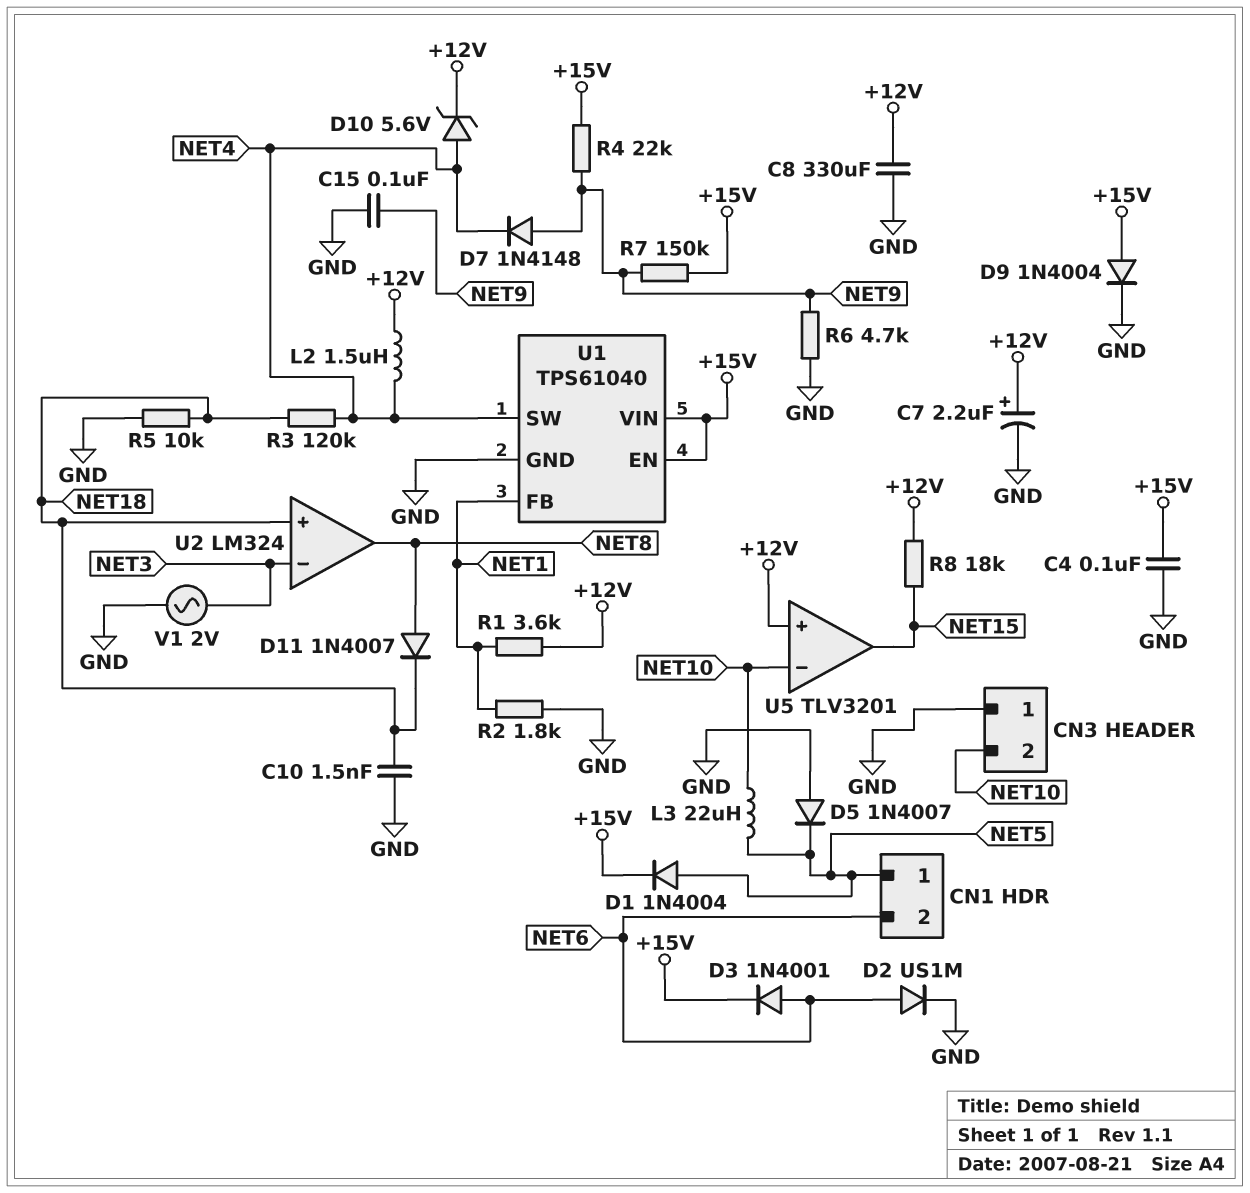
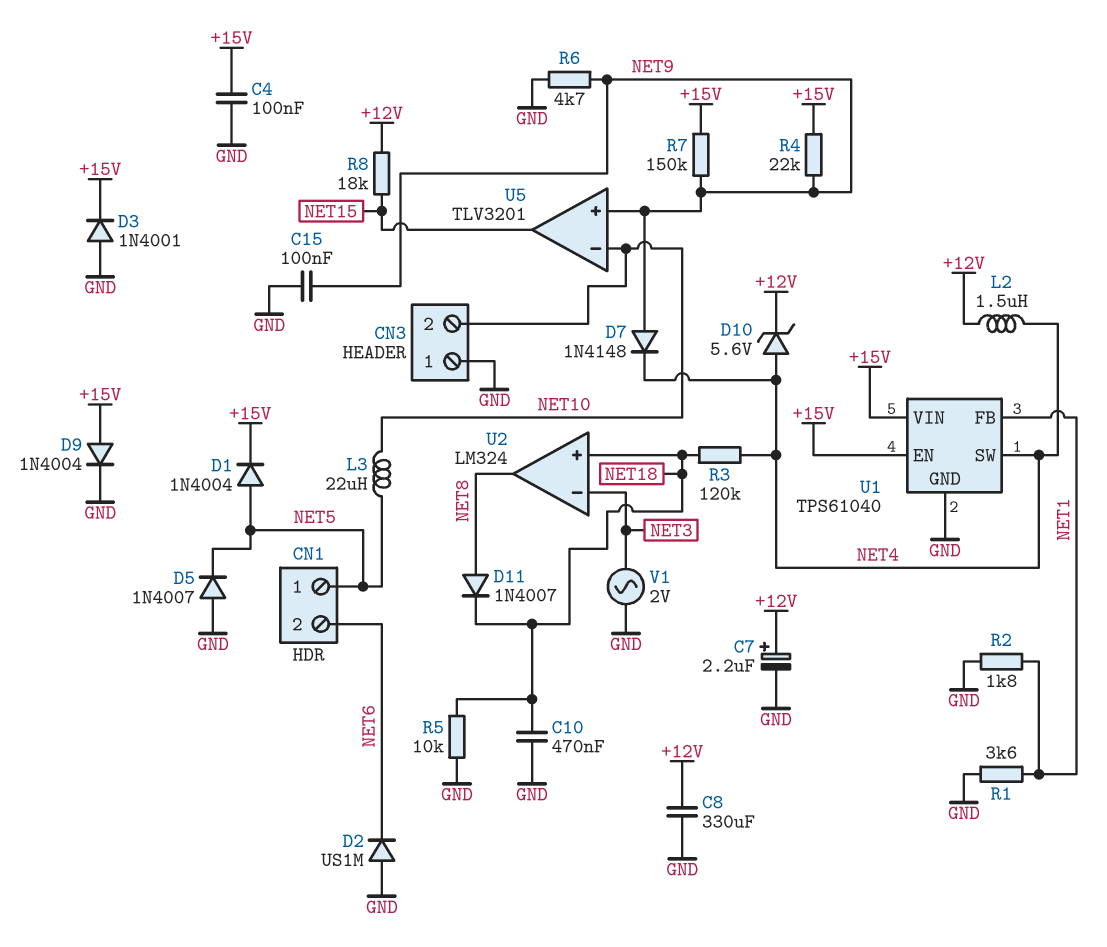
C10: 1.5nF (GND, NET18) -> 470nF (GND, NET18)
D2: diode US1M (A NET6, K GND) -> diode US1M (A GND, K NET6)
D3: diode 1N4001 (A NET6, K +15V) -> diode 1N4001 (A GND, K +15V)
R1: 3.6k (+12V, NET1) -> 3.6k (GND, NET1)
U5 pin in+: +12V -> NET9

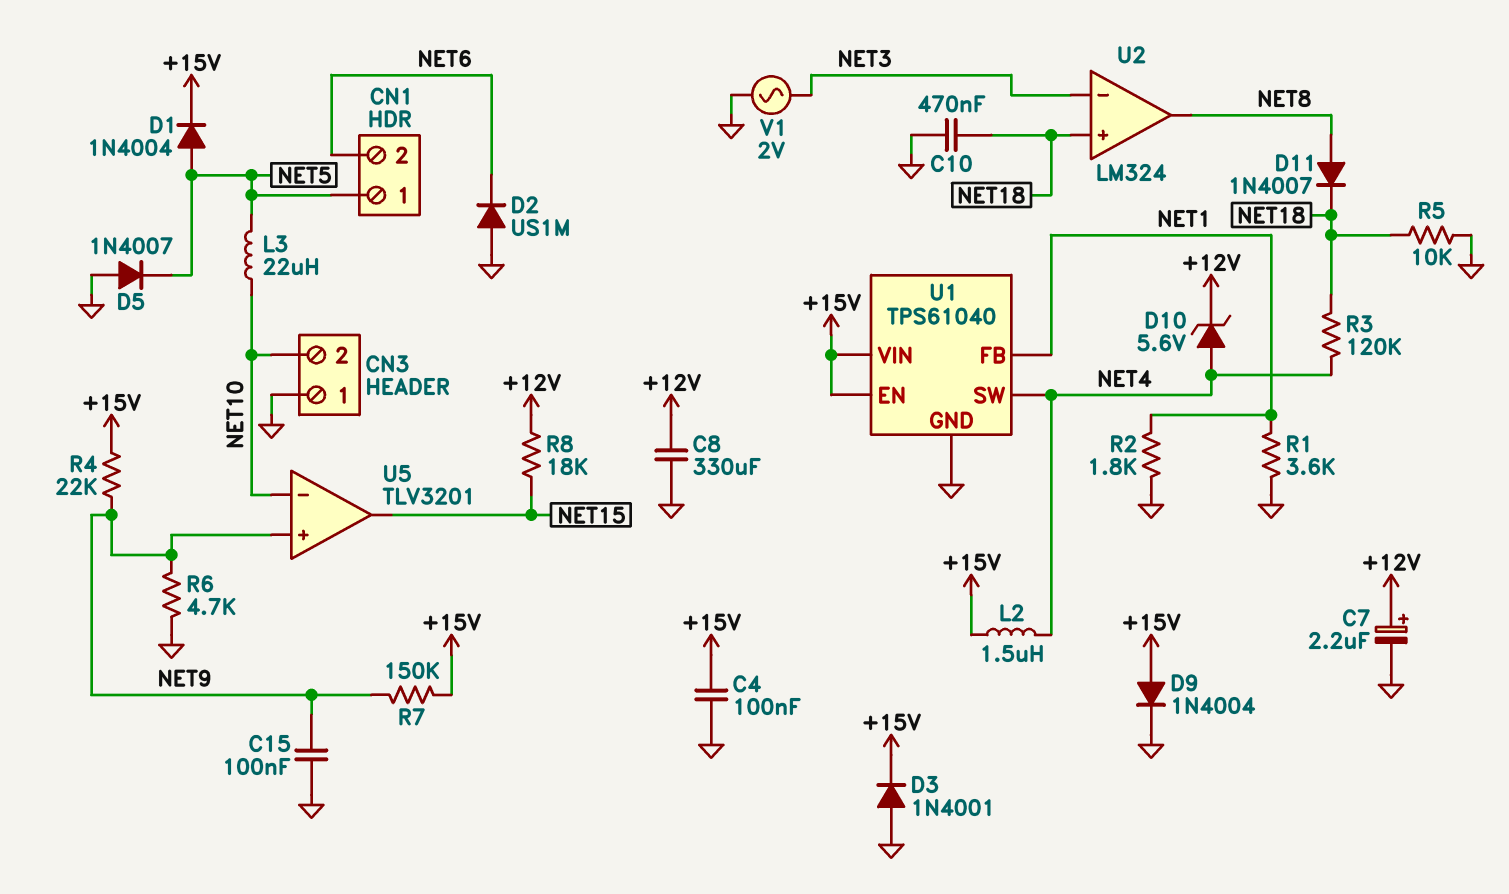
D7: diode 1N4148 (A NET9, K NET4) -> none
L2: 1.5uH (+12V, NET4) -> 1.5uH (+15V, NET4)

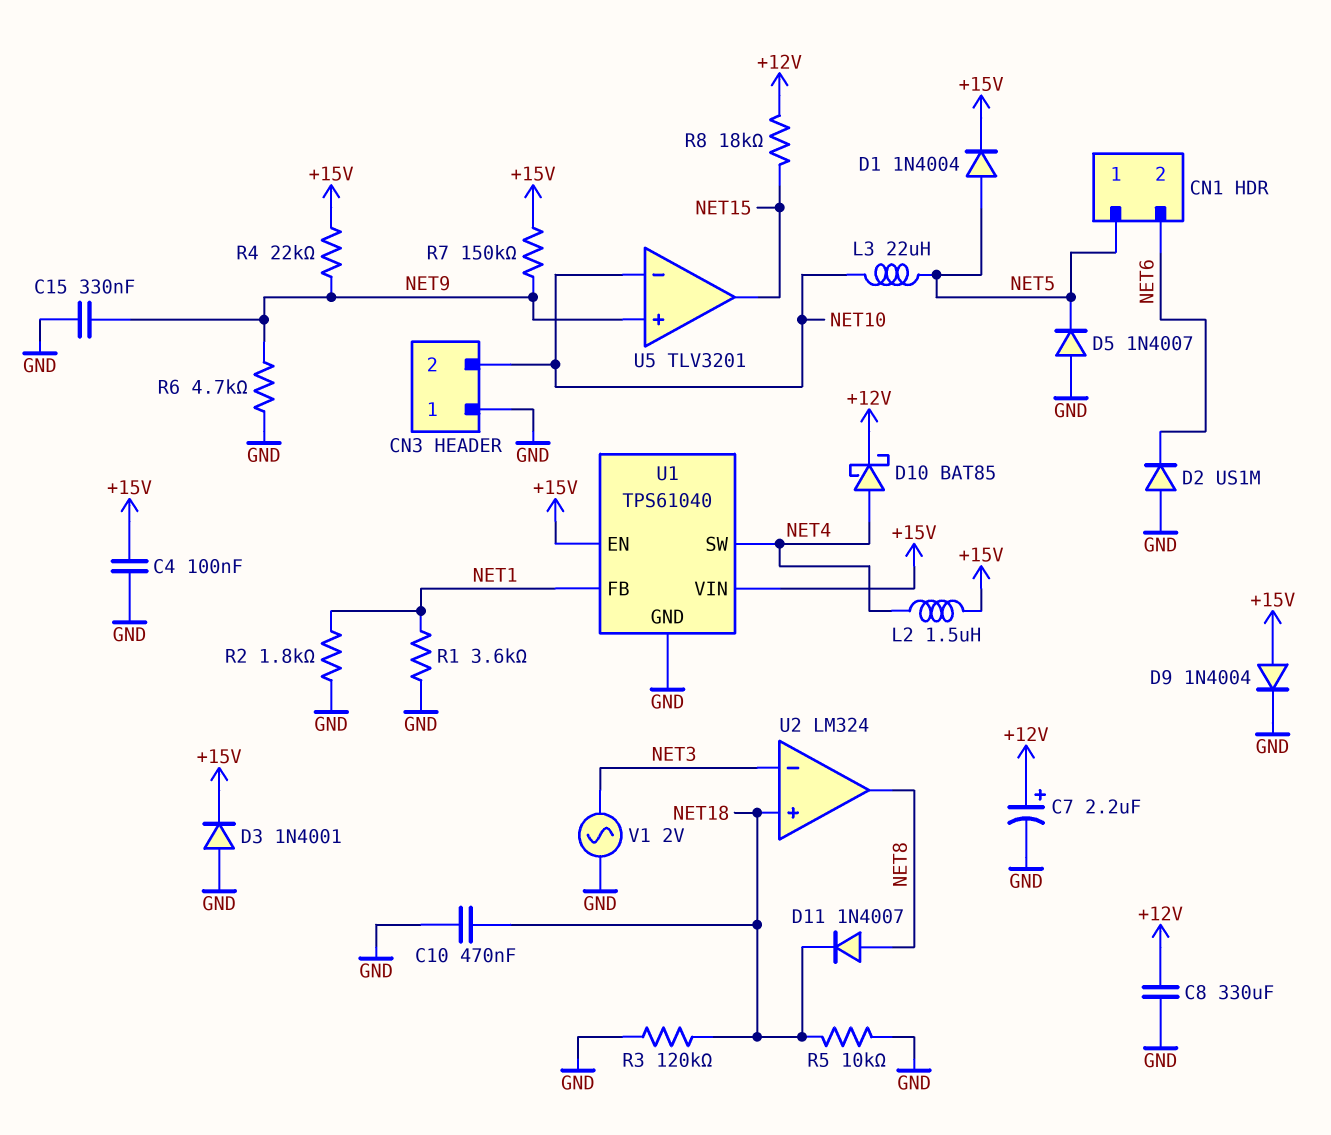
C15: 100nF (GND, NET9) -> 330nF (GND, NET9)
D10: zener 5.6V (A NET4, K +12V) -> schottky BAT85 (A NET4, K +12V)
R3: 120k (NET4, NET18) -> 120k (GND, NET18)

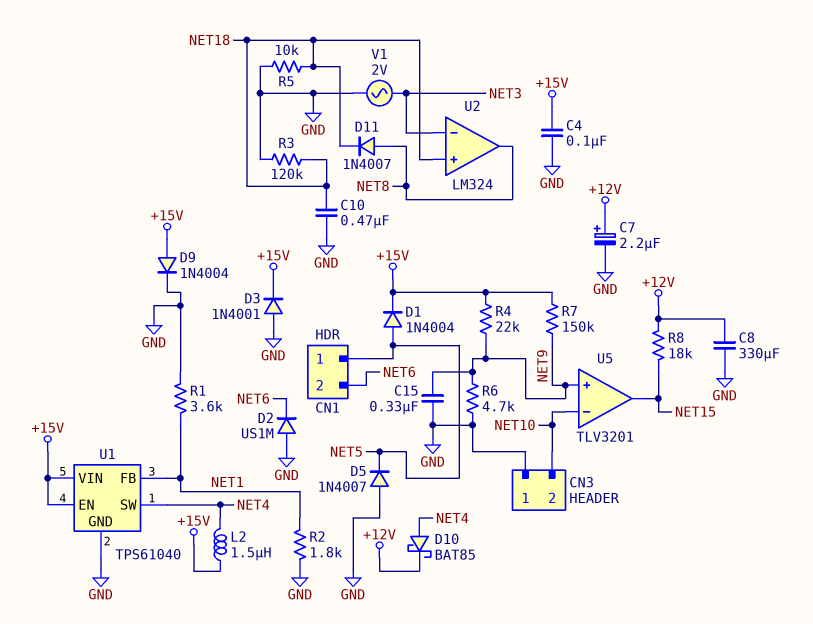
L3: 22uH (NET5, NET10) -> none

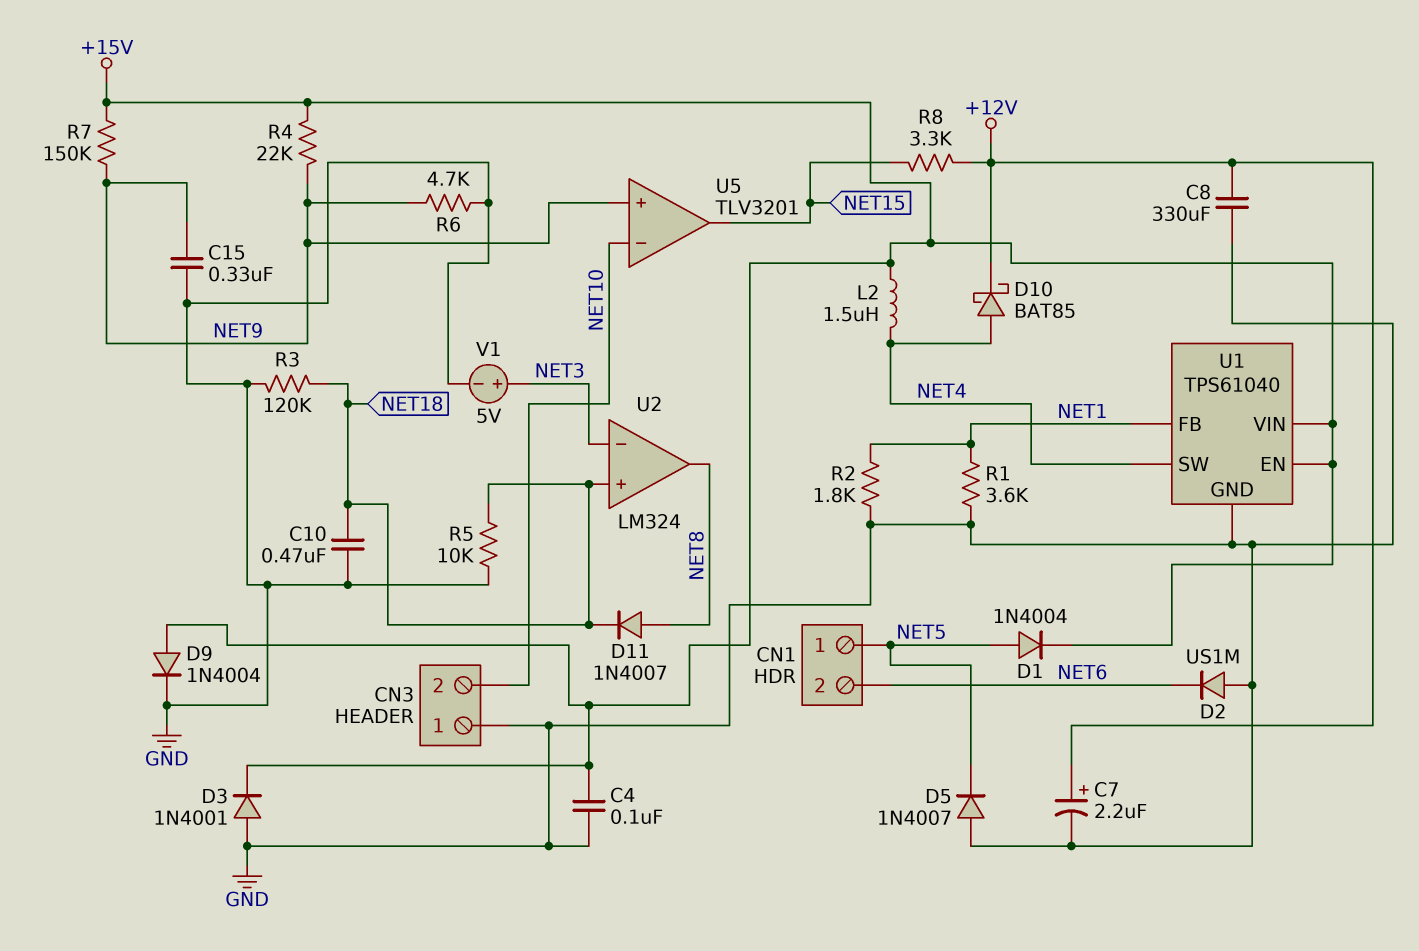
R8: 18k (+12V, NET15) -> 3.3k (+12V, NET15)
V1: AC 2V (GND, NET3) -> 5V (plus NET3, minus GND)

